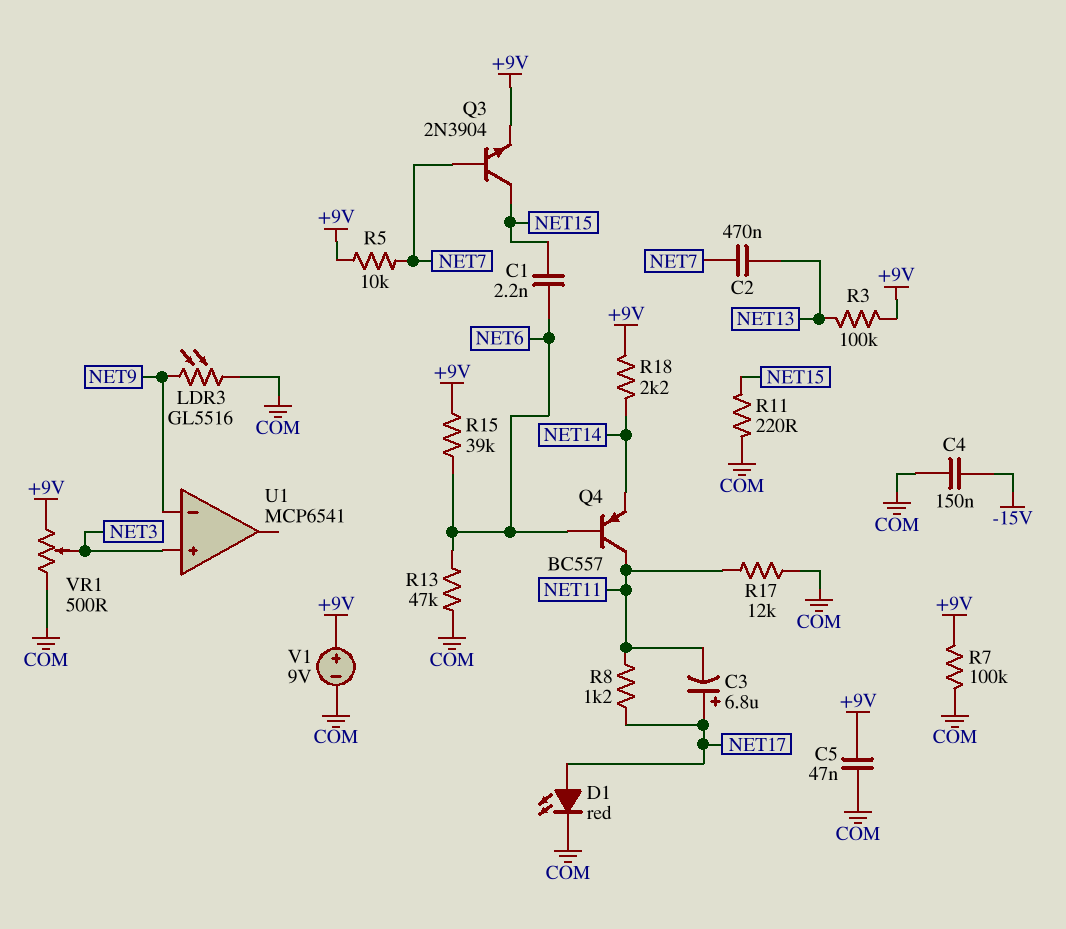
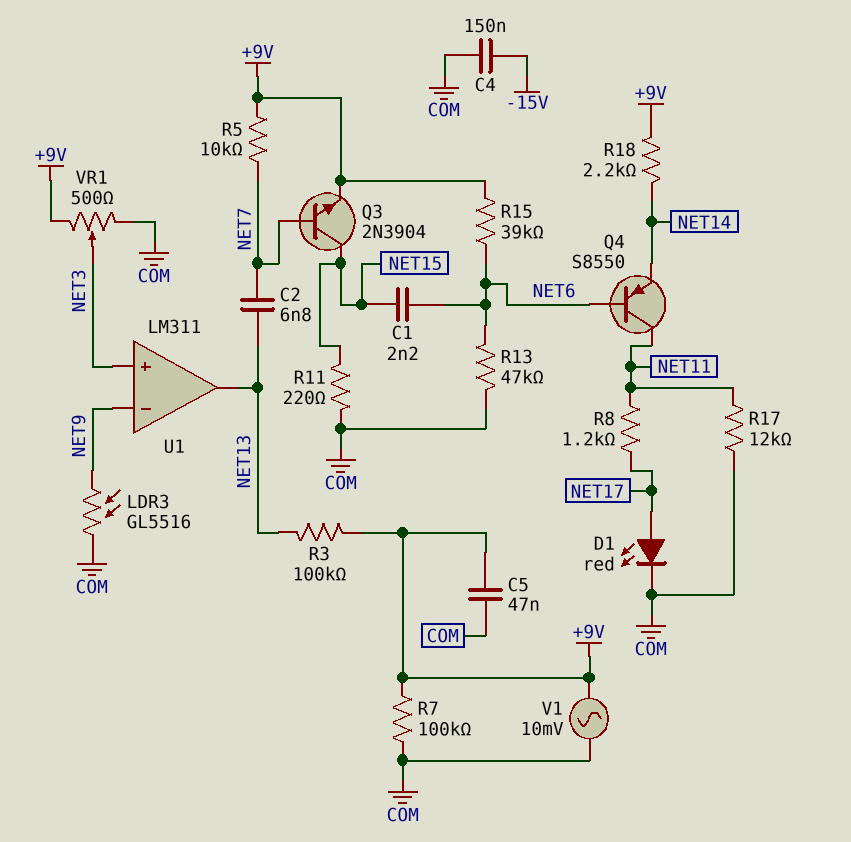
C2: 470nF (NET7, NET13) -> 6.8nF (NET7, NET13)
C3: 6.8uF (plus NET17, minus NET11) -> none
Q4: PNP BC557 (B NET6, C NET11, E NET14) -> PNP S8550 (B NET6, C NET11, E NET14)
U1: MCP6541 -> LM311
U1 pin out: none -> NET13
V1: 9V (plus +9V, minus COM) -> AC 10mV (+9V, COM)

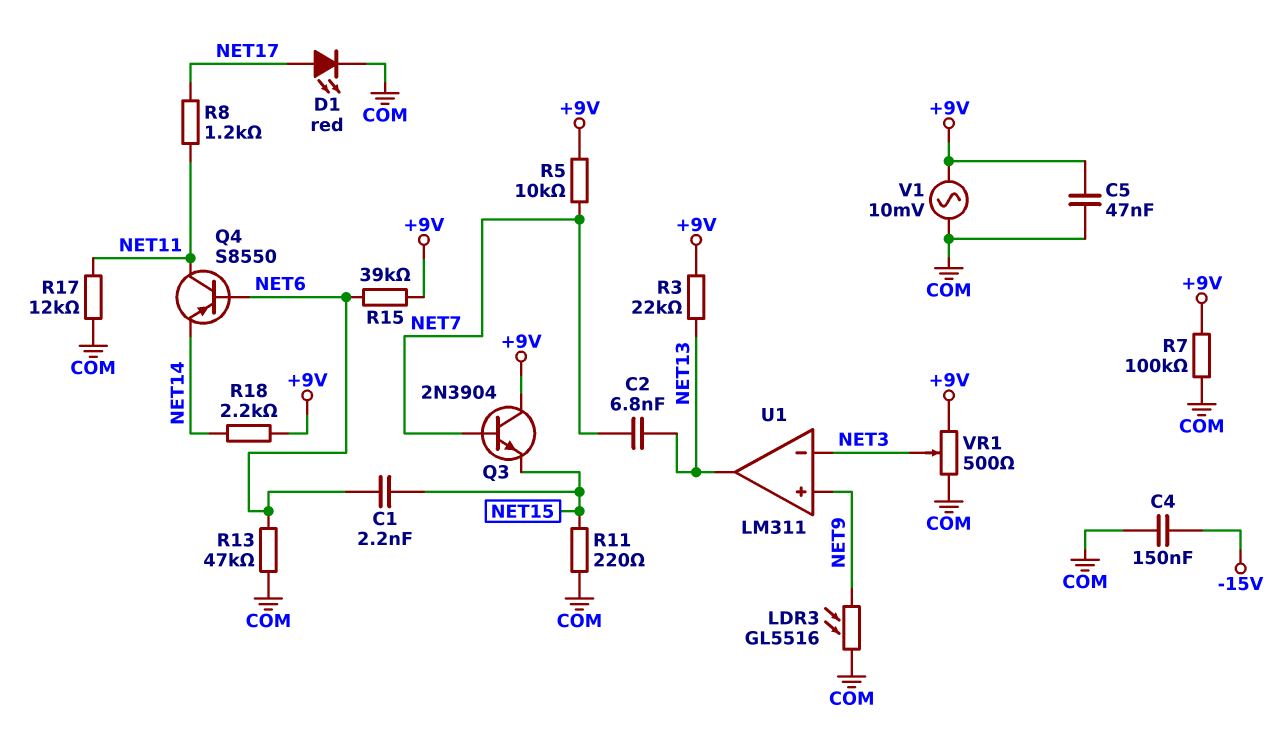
Q3: NPN 2N3904 (B NET7, C NET15, E +9V) -> NPN 2N3904 (B NET7, C +9V, E NET15)
R3: 100k (+9V, NET13) -> 22k (+9V, NET13)
U1 pin in+: NET3 -> NET9
U1 pin in-: NET9 -> NET3

